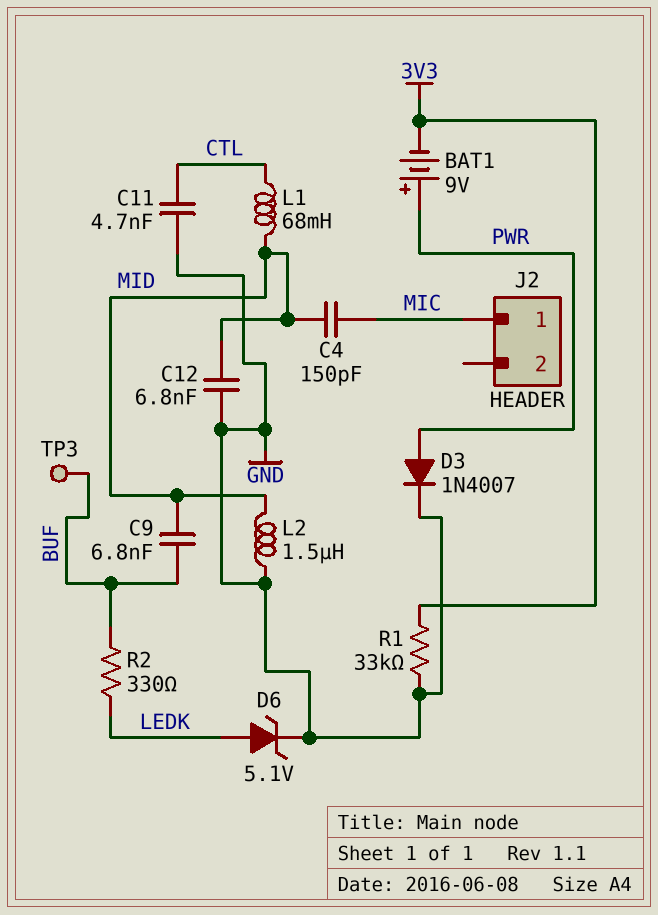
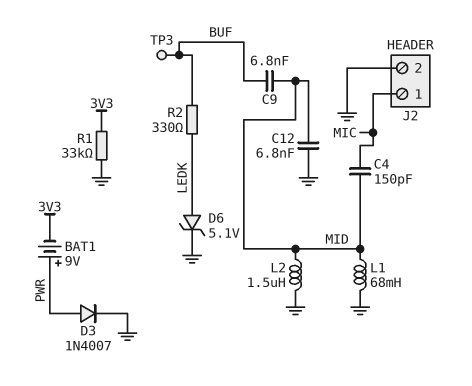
C11: 4.7nF (CTL, GND) -> none
J2 pin 2: none -> GND
L1: 68mH (CTL, MID) -> 68mH (GND, MID)

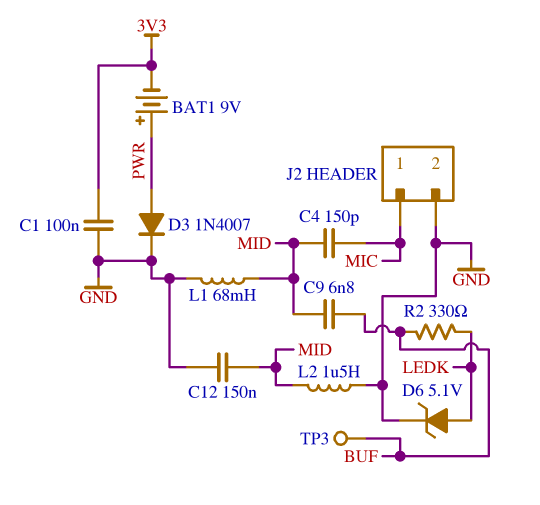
C1: none -> 100nF (3V3, GND)
C12: 6.8nF (GND, MID) -> 150nF (GND, MID)
R1: 33k (3V3, GND) -> none

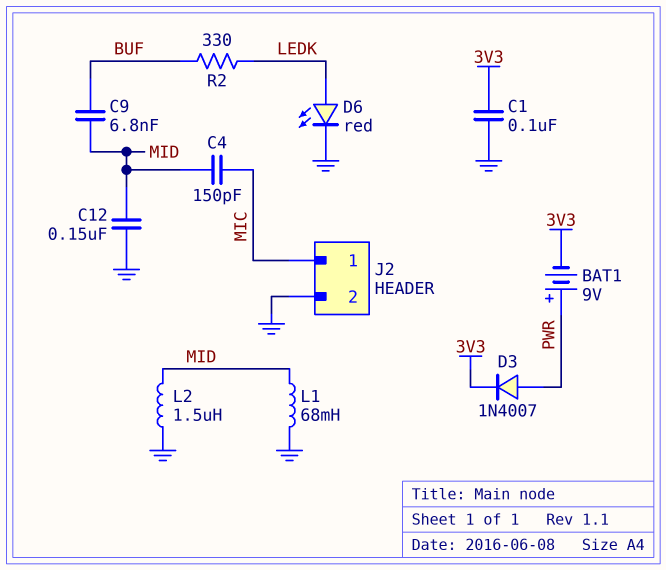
D3: diode 1N4007 (A PWR, K GND) -> diode 1N4007 (A PWR, K 3V3)
D6: zener 5.1V (A LEDK, K GND) -> LED red (A LEDK, K GND)
TP3: test point (BUF) -> none

